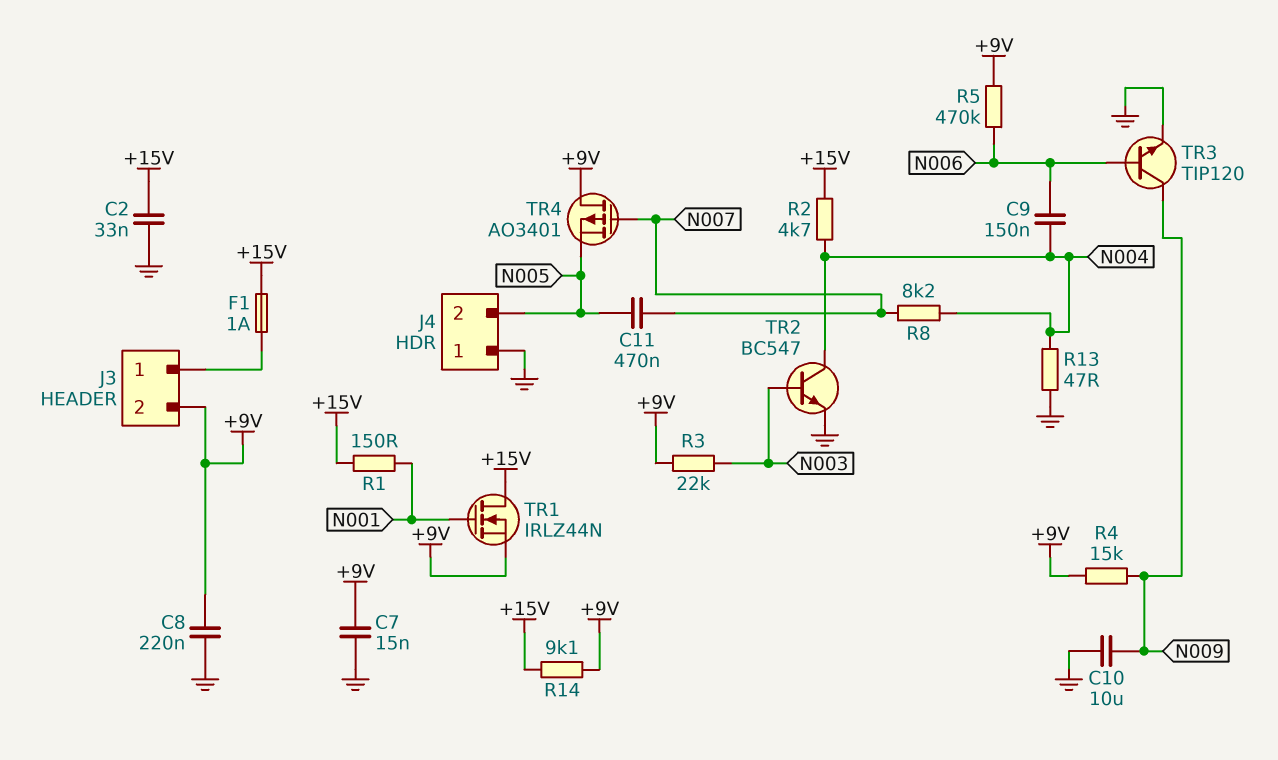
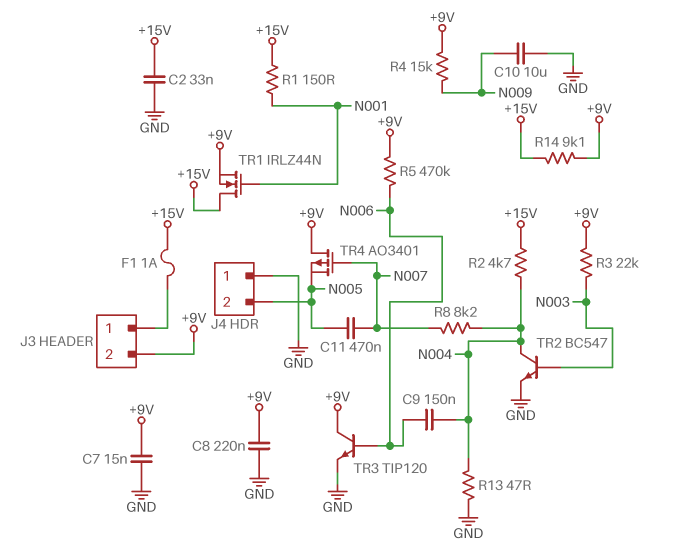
TR3: NPN TIP120 (B N006, C N009, E GND) -> NPN TIP120 (B N006, C +9V, E GND)

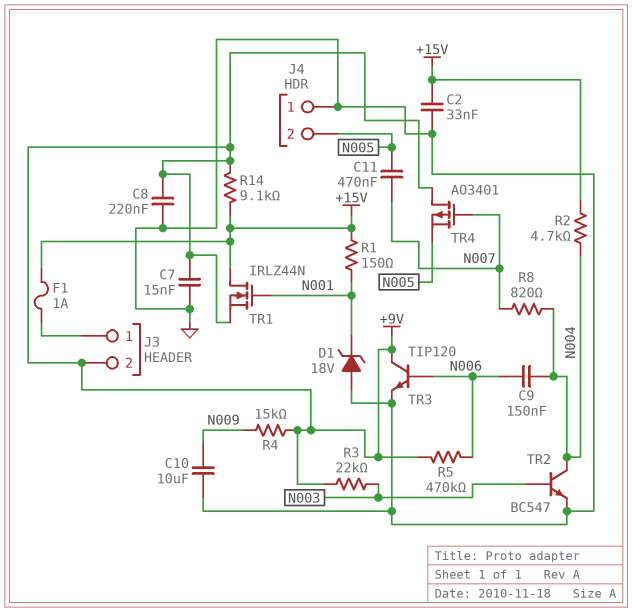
D1: none -> zener 18V (A GND, K N001)
R8: 8.2k (N004, N007) -> 820 (N004, N007)
R13: 47 (GND, N004) -> none

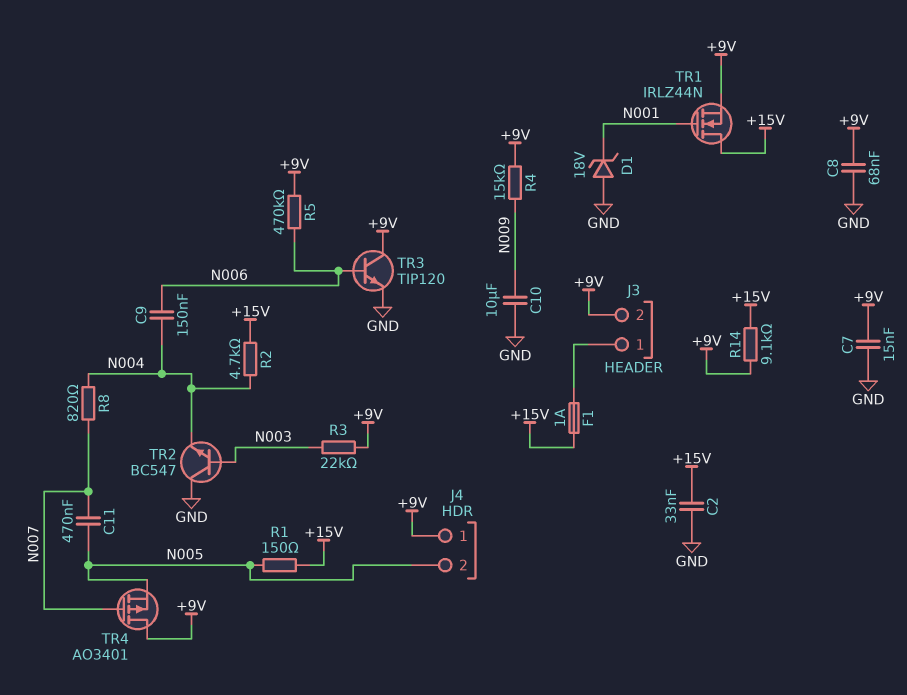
C8: 220nF (+9V, GND) -> 68nF (+9V, GND)
J4 pin 1: GND -> +9V
R1: 150 (+15V, N001) -> 150 (+15V, N005)
TR2: NPN BC547 (B N003, C N004, E GND) -> NPN BC547 (B N003, C GND, E N004)

